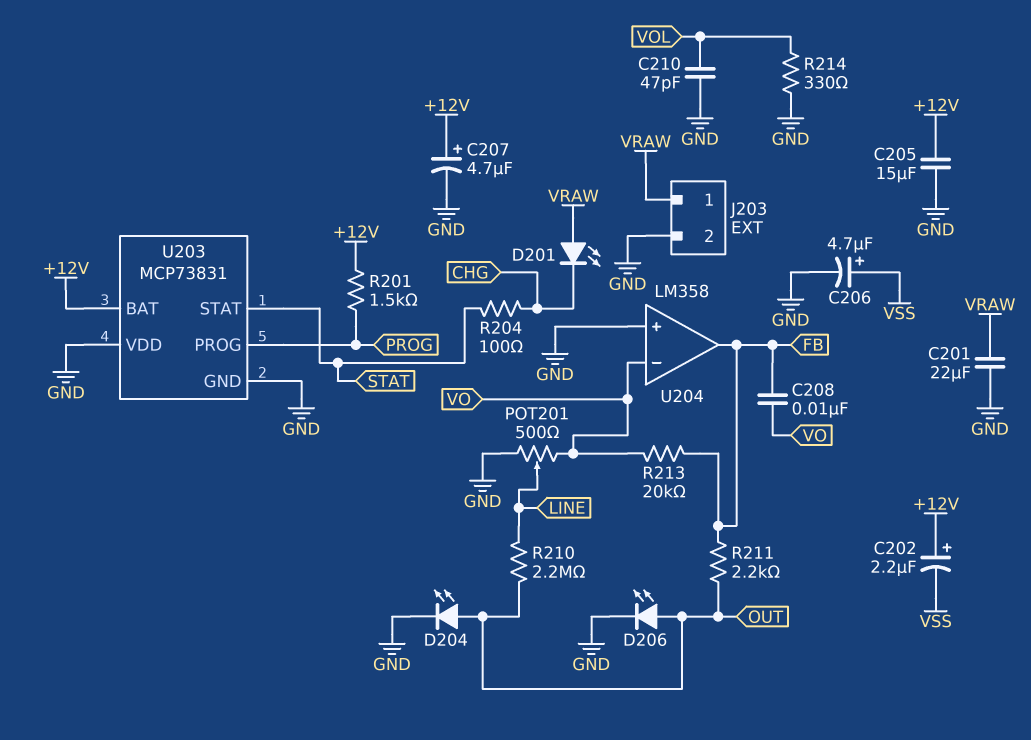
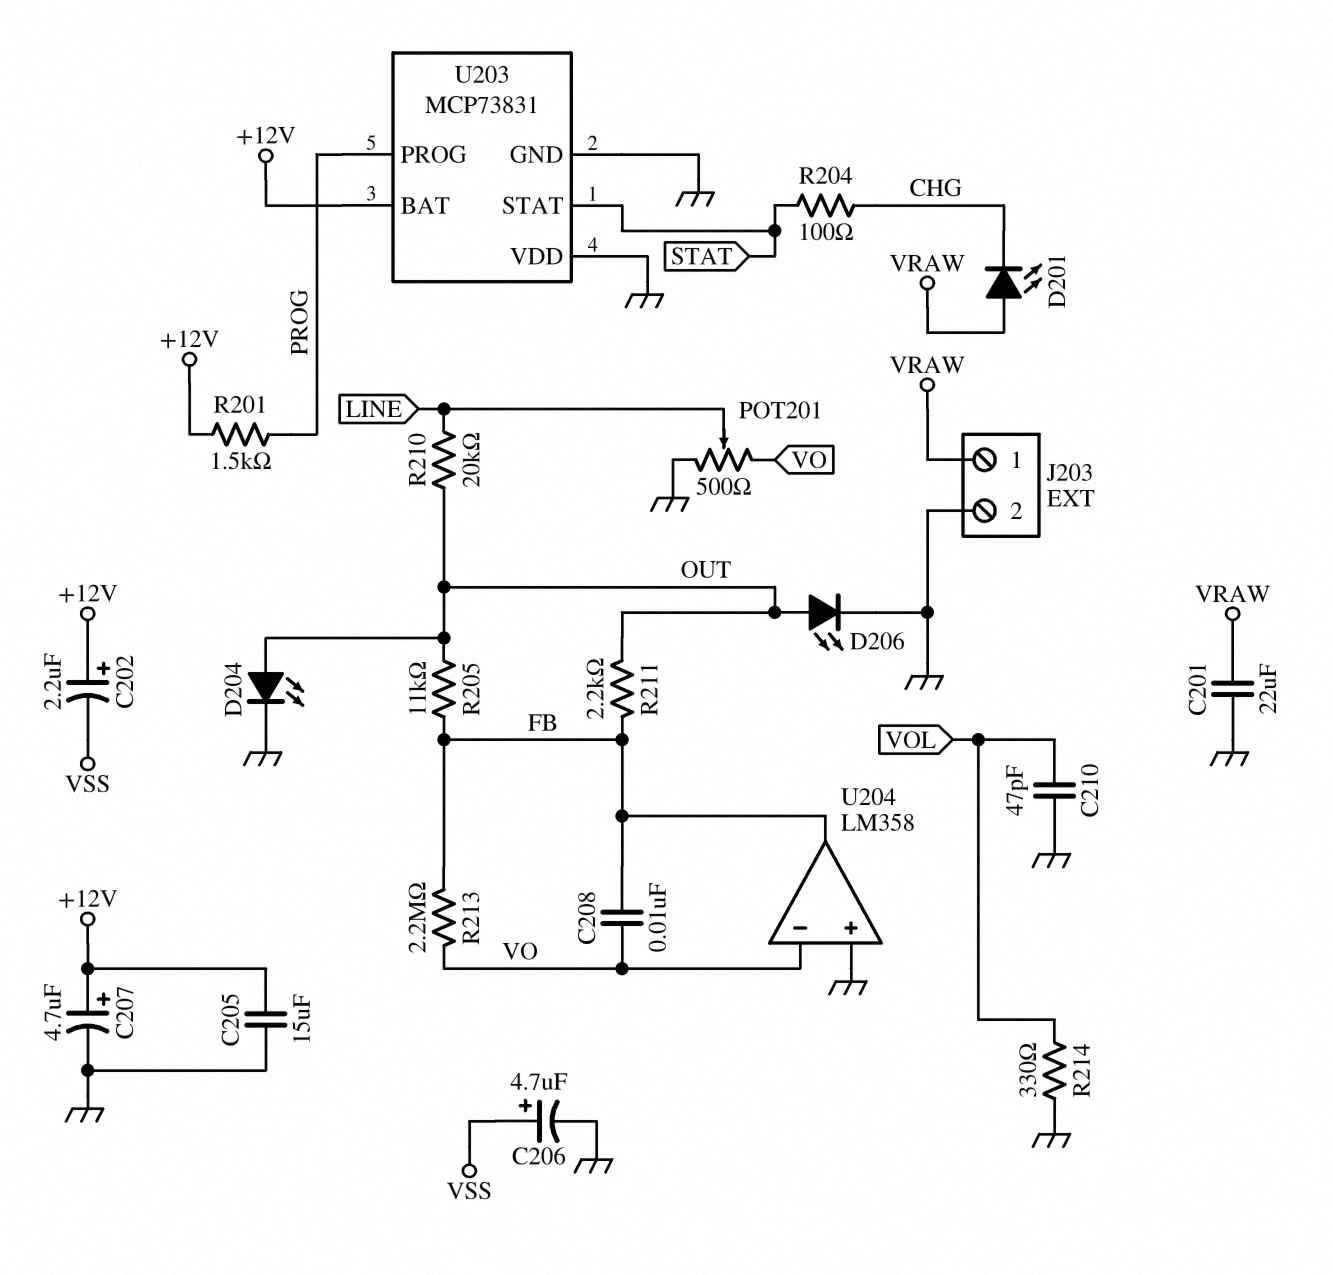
R205: none -> 11k (FB, OUT)
R210: 2.2M (LINE, OUT) -> 20k (LINE, OUT)
R213: 20k (FB, VO) -> 2.2M (FB, VO)

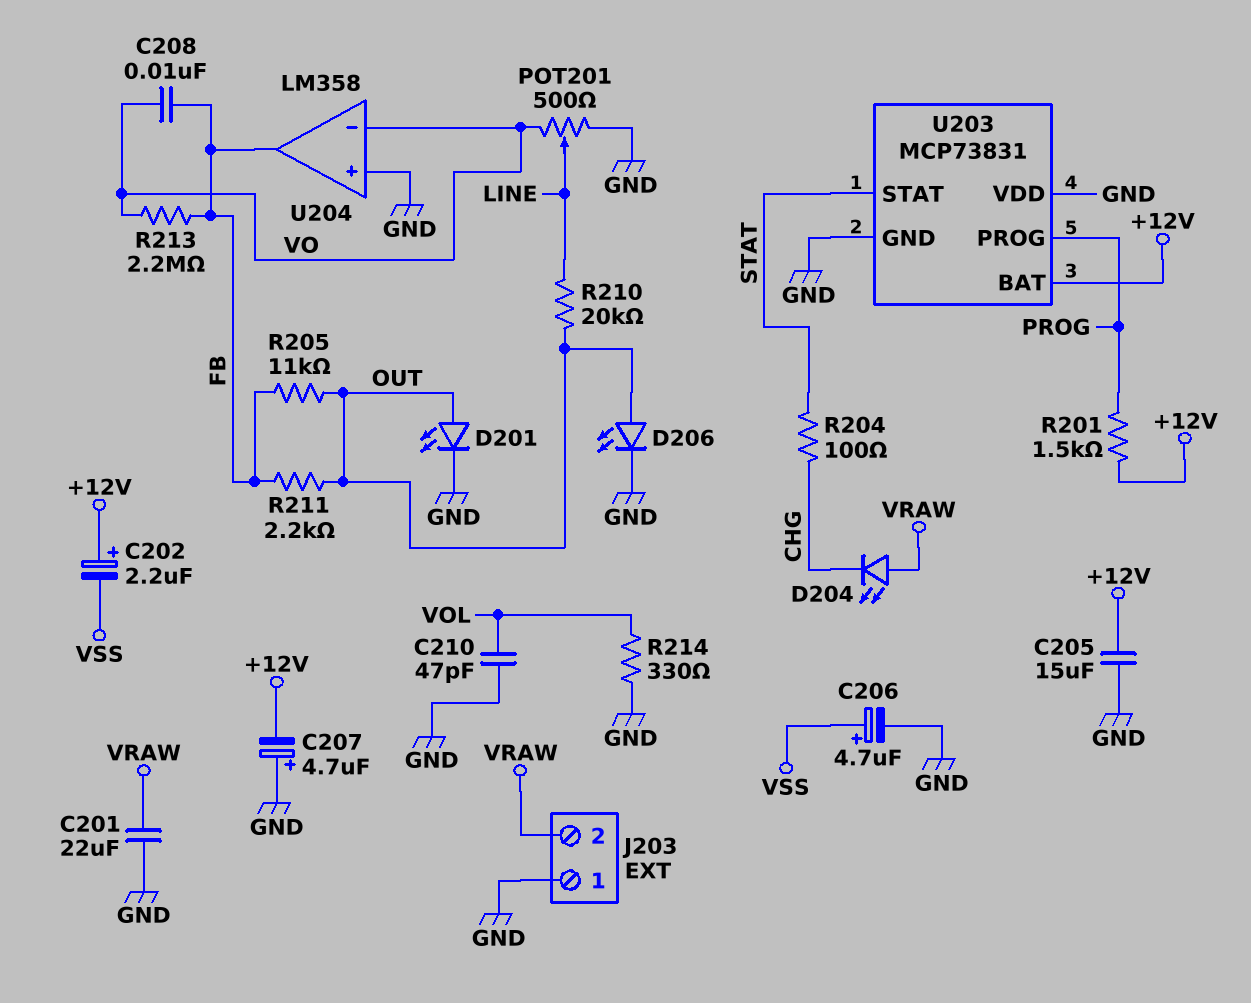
C207: 4.7uF (plus +12V, minus GND) -> 4.7uF (plus GND, minus +12V)
D201: LED (A VRAW, K CHG) -> LED (A OUT, K GND)
D204: LED (A OUT, K GND) -> LED (A VRAW, K CHG)
J203 pin 1: VRAW -> GND
J203 pin 2: GND -> VRAW

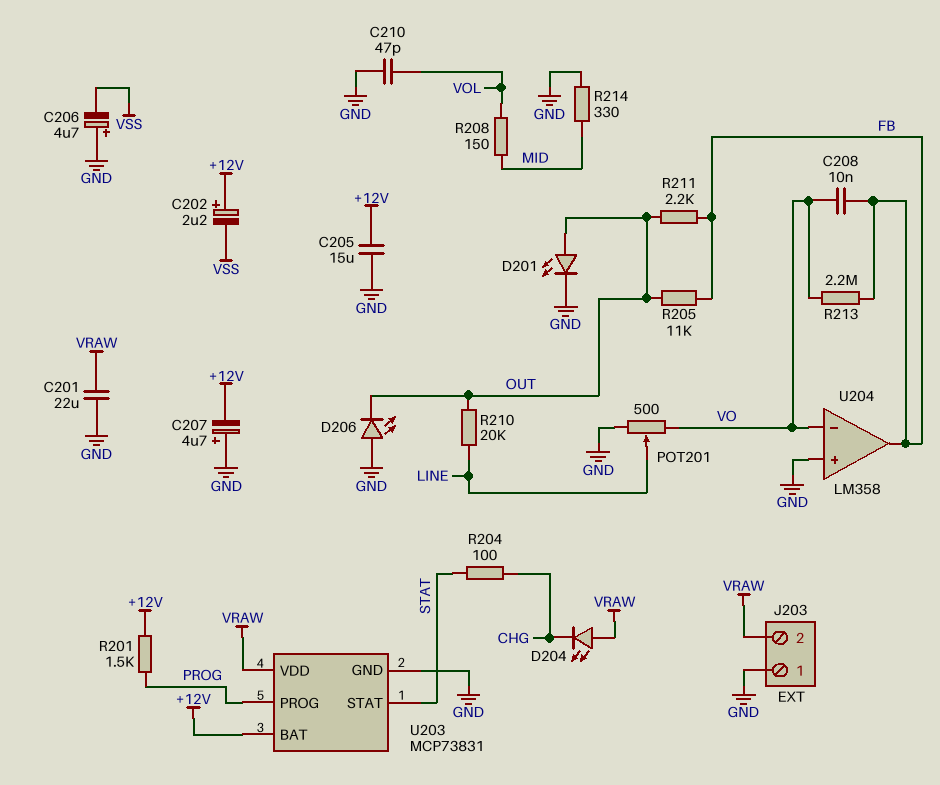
C206: 4.7uF (plus VSS, minus GND) -> 4.7uF (plus GND, minus VSS)
D206: LED (A OUT, K GND) -> LED (A GND, K OUT)
R208: none -> 150 (MID, VOL)
R214: 330 (GND, VOL) -> 330 (GND, MID)
U203 pin VDD: GND -> VRAW

